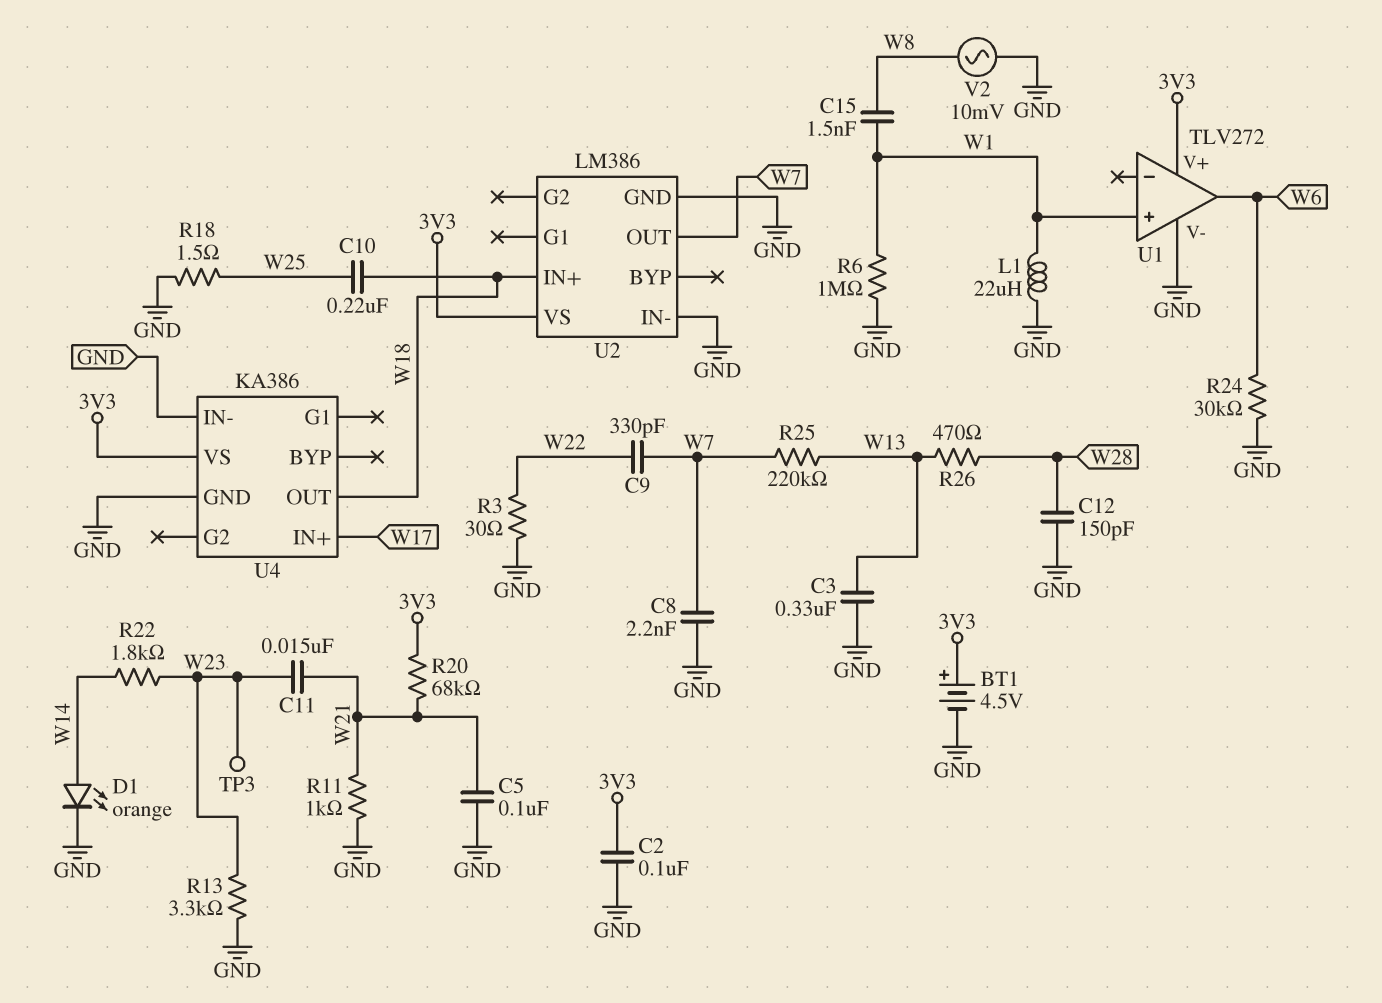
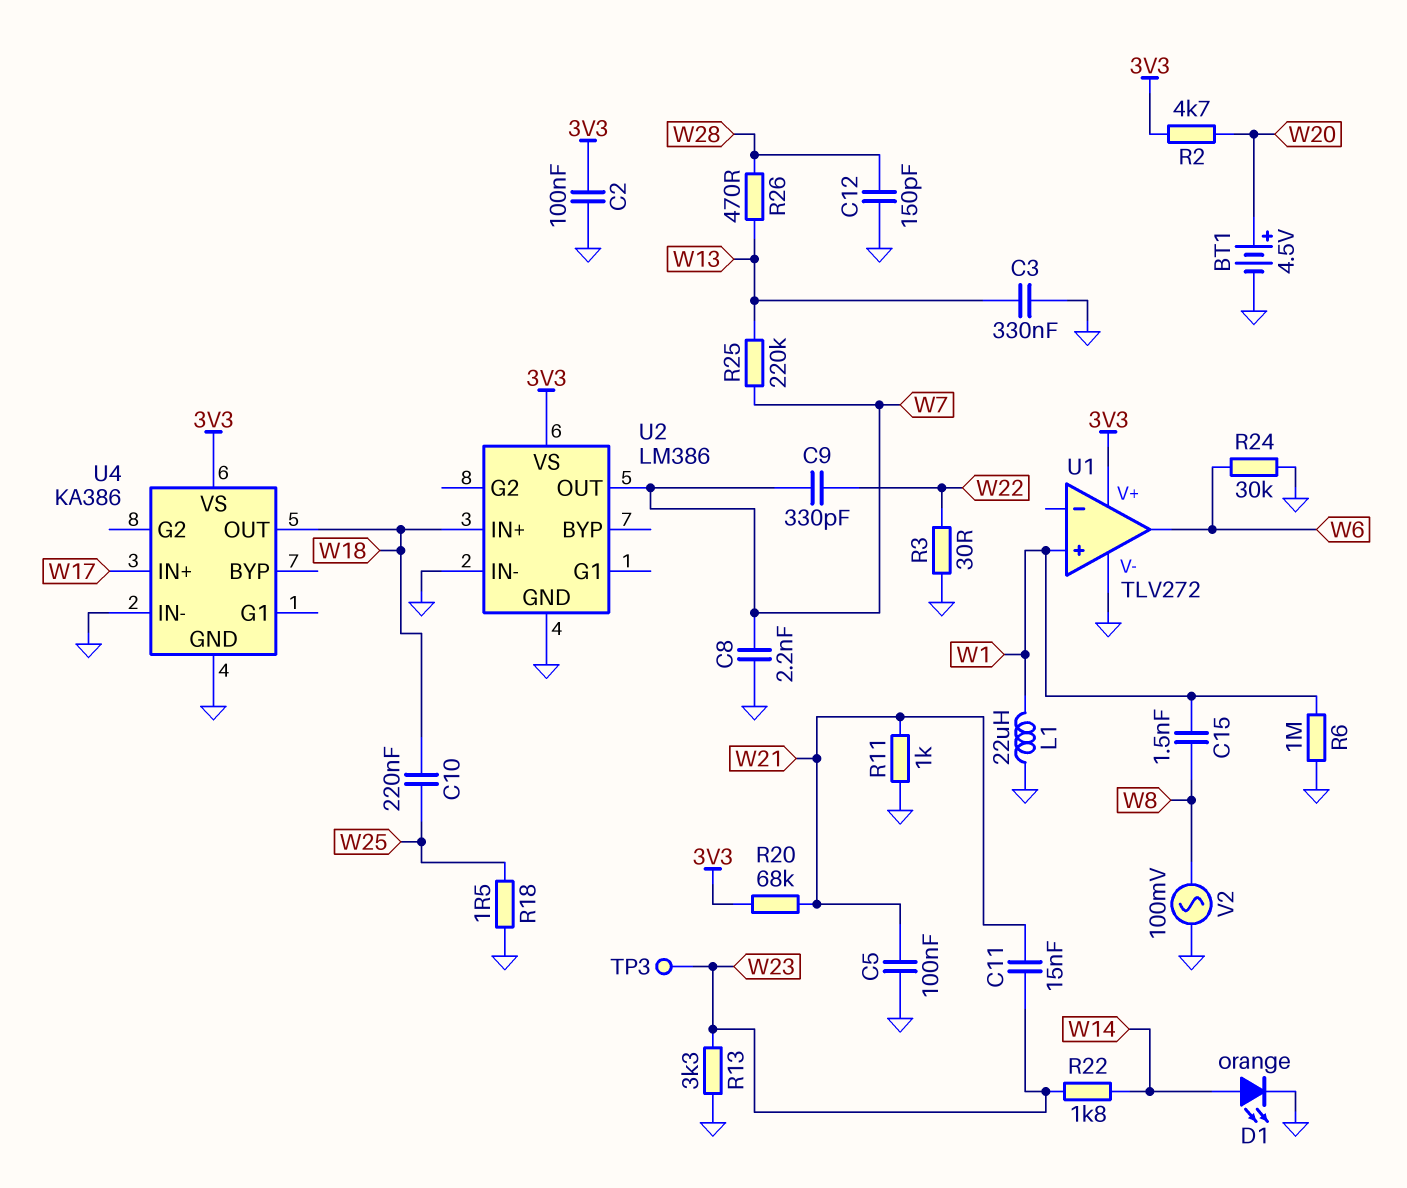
BT1: 4.5V (plus 3V3, minus GND) -> 4.5V (plus W20, minus GND)
R2: none -> 4.7k (3V3, W20)
V2: AC 10mV (GND, W8) -> AC 100mV (GND, W8)

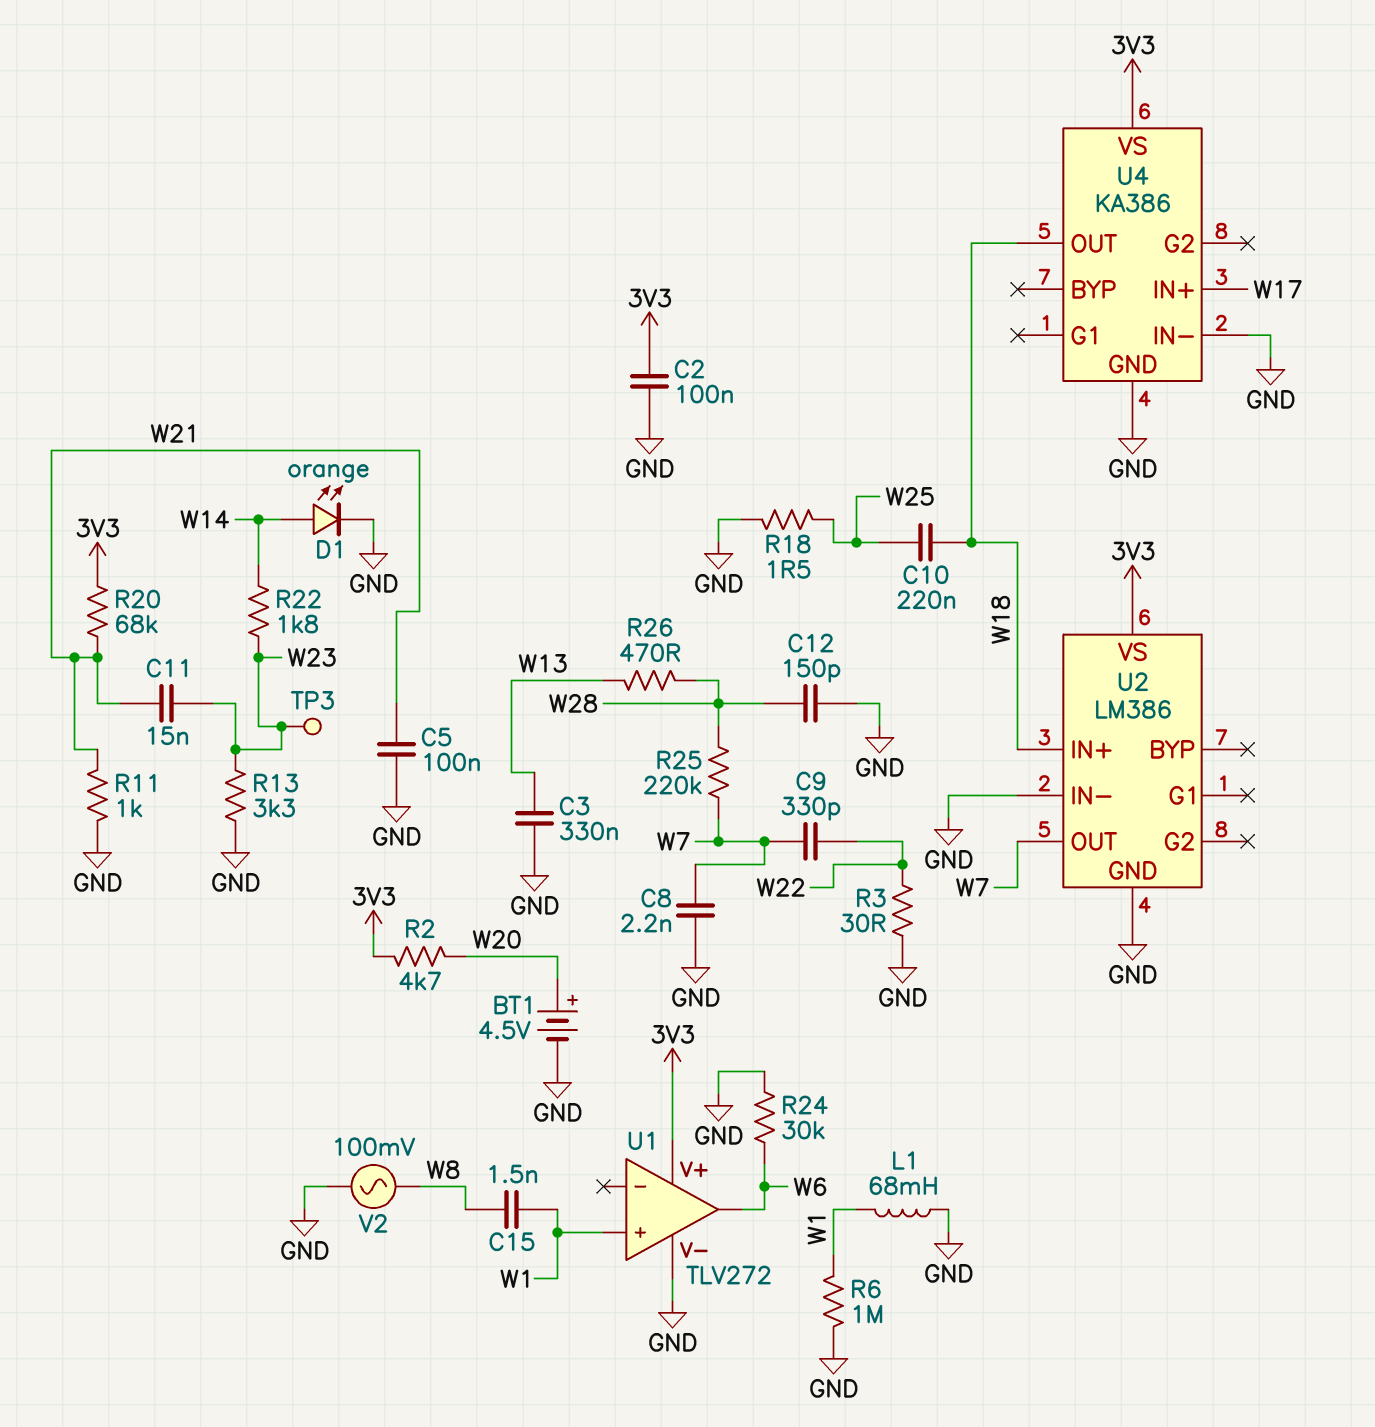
L1: 22uH (GND, W1) -> 68mH (GND, W1)
R25: 220k (W7, W13) -> 220k (W7, W28)

